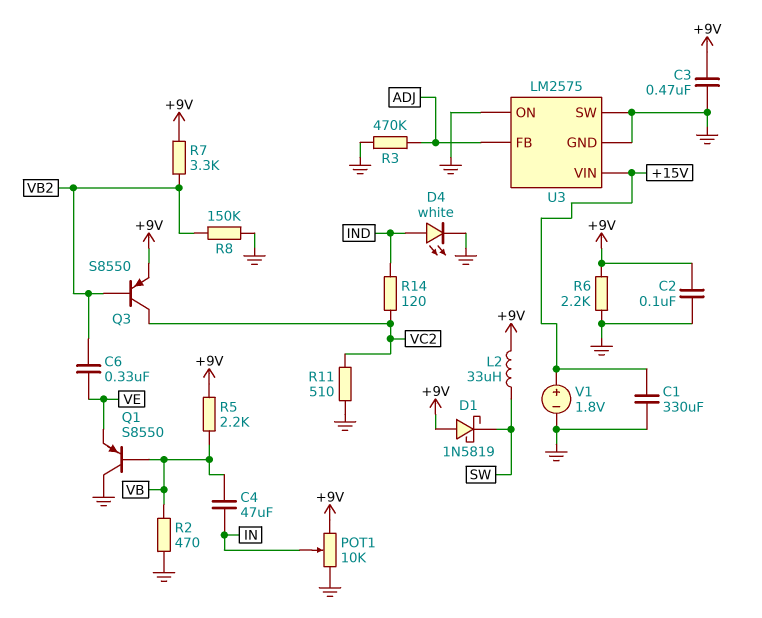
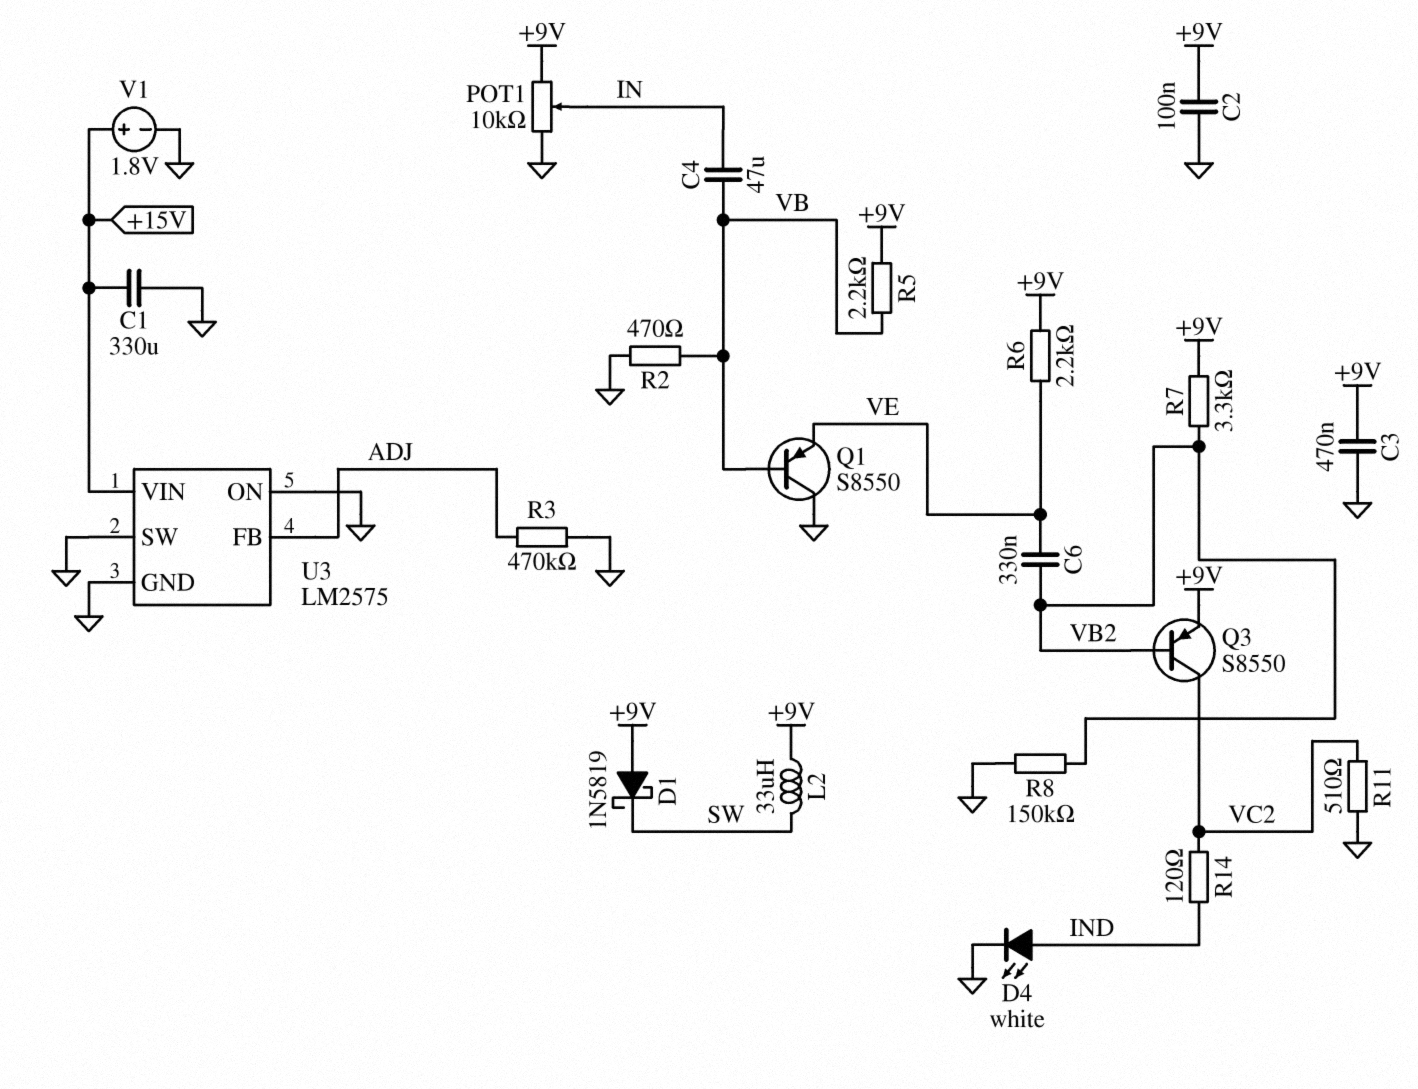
R6: 2.2k (+9V, GND) -> 2.2k (+9V, VE)

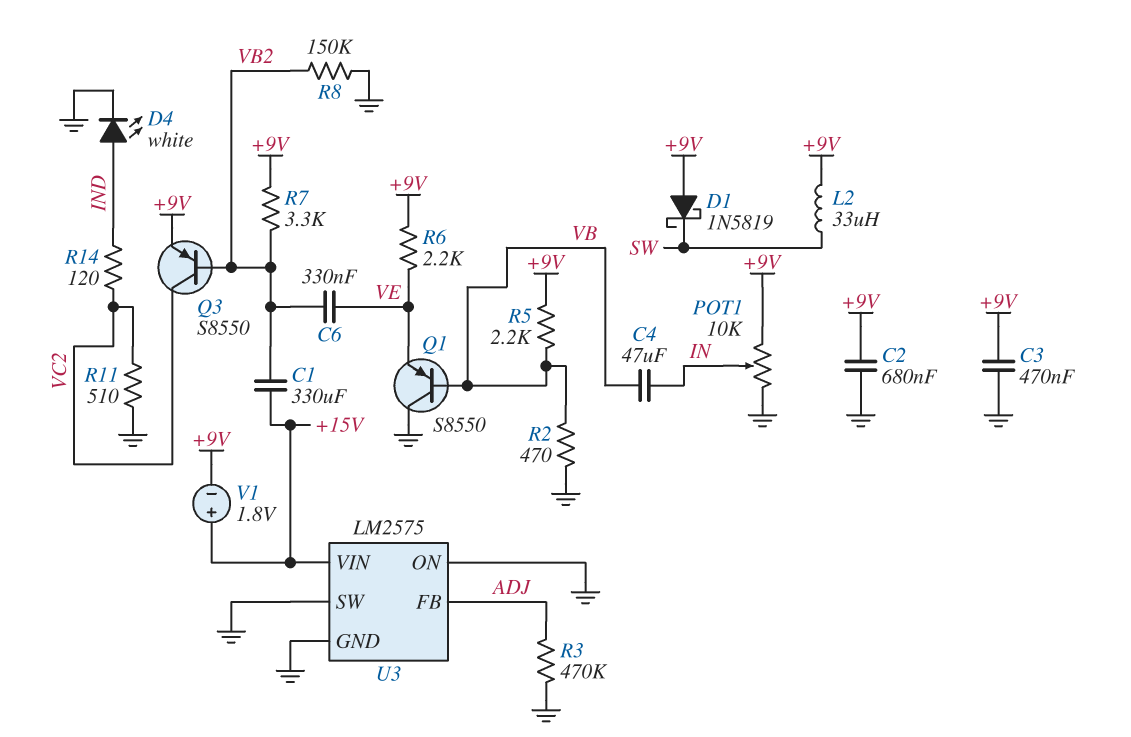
C1: 330uF (+15V, GND) -> 330uF (+15V, VB2)
C2: 100nF (+9V, GND) -> 680nF (+9V, GND)
V1: 1.8V (plus +15V, minus GND) -> 1.8V (plus +15V, minus +9V)

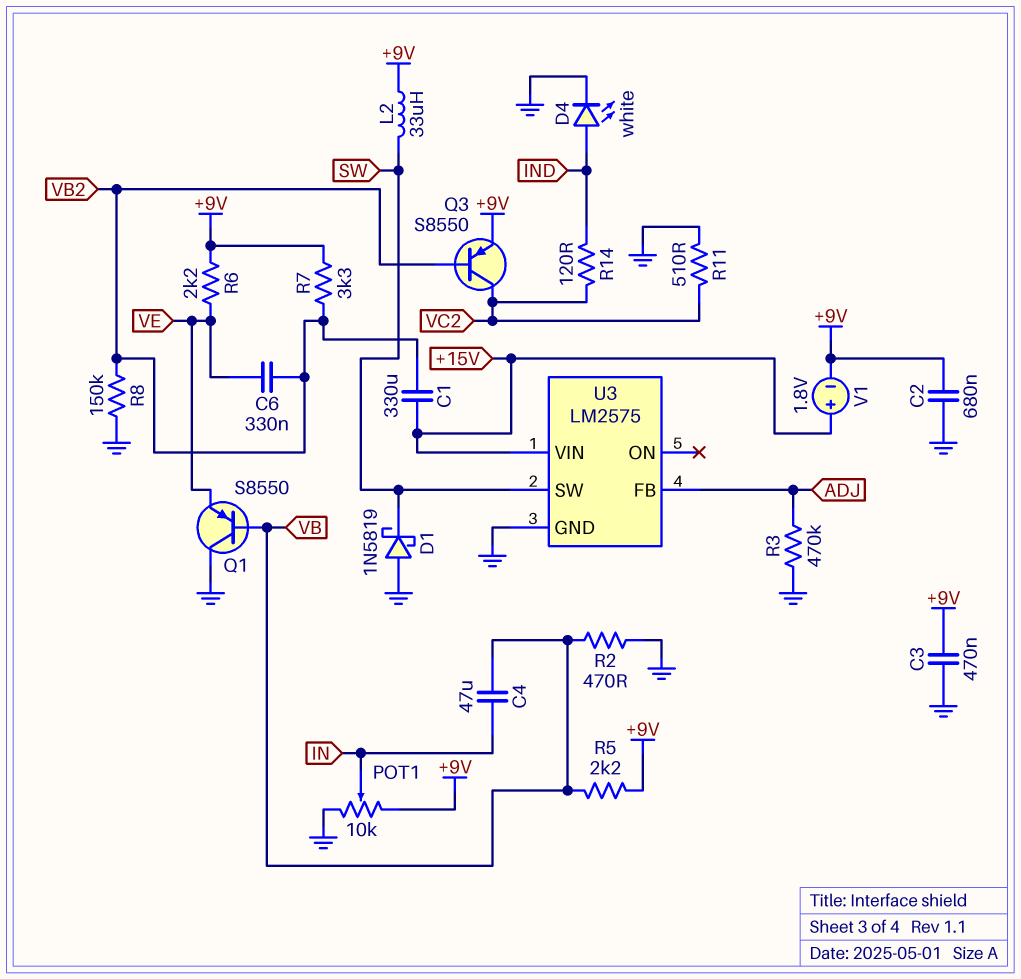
D1: schottky 1N5819 (A +9V, K SW) -> schottky 1N5819 (A GND, K SW)
U3 pin ON: GND -> none
U3 pin SW: GND -> SW

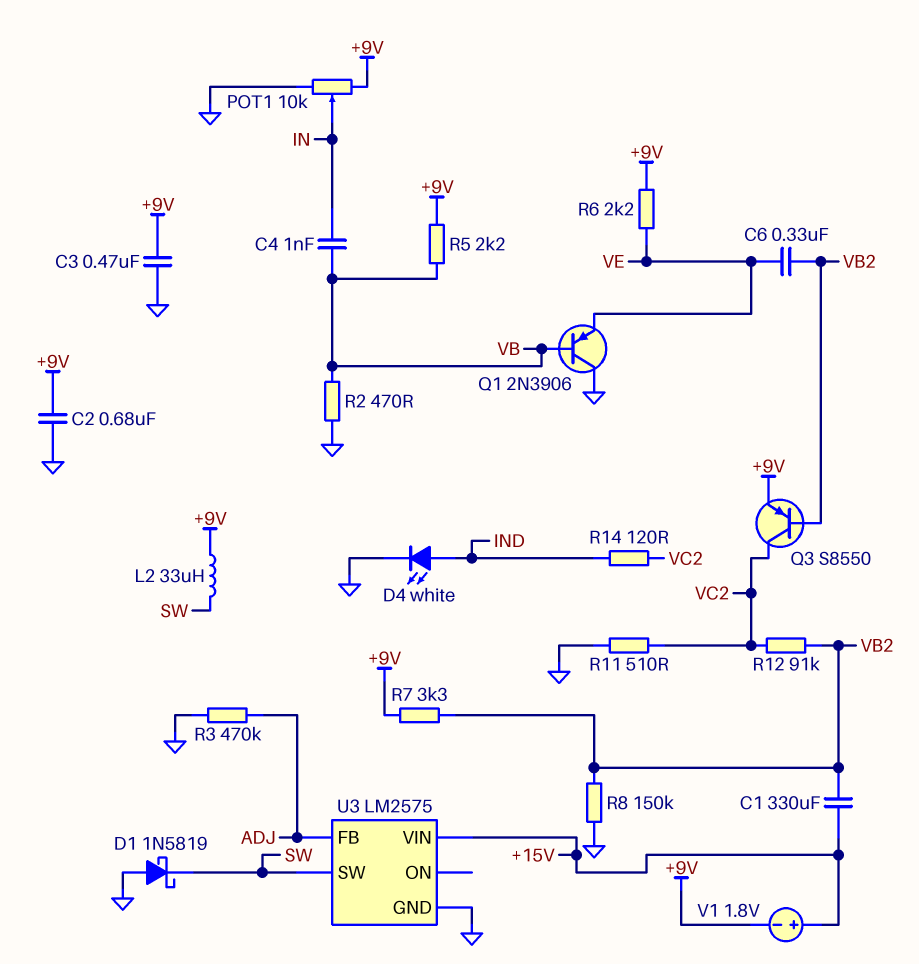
C4: 47uF (IN, VB) -> 1nF (IN, VB)
Q1: PNP S8550 (B VB, C GND, E VE) -> PNP 2N3906 (B VB, C GND, E VE)
R12: none -> 91k (VB2, VC2)

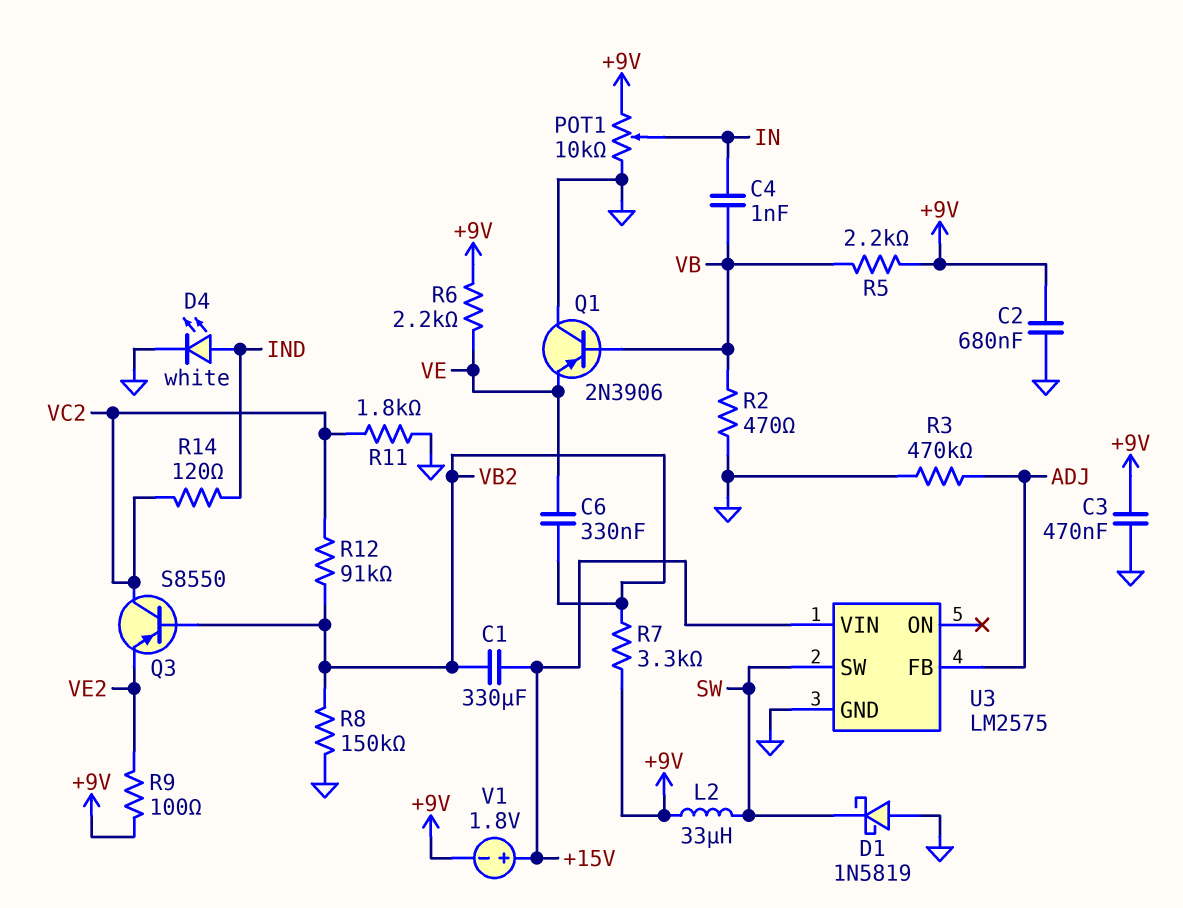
Q3: PNP S8550 (B VB2, C VC2, E +9V) -> PNP S8550 (B VB2, C VC2, E VE2)
R9: none -> 100 (+9V, VE2)
R11: 510 (GND, VC2) -> 1.8k (GND, VC2)

